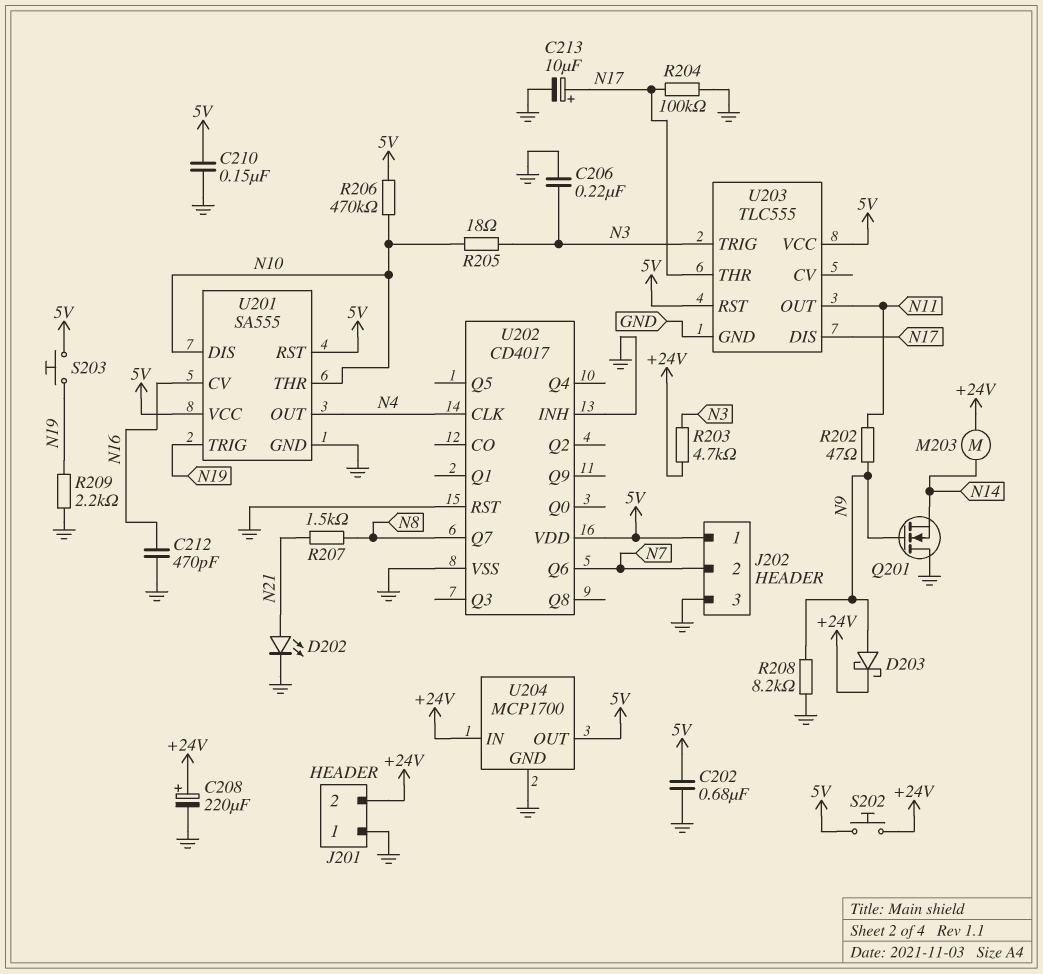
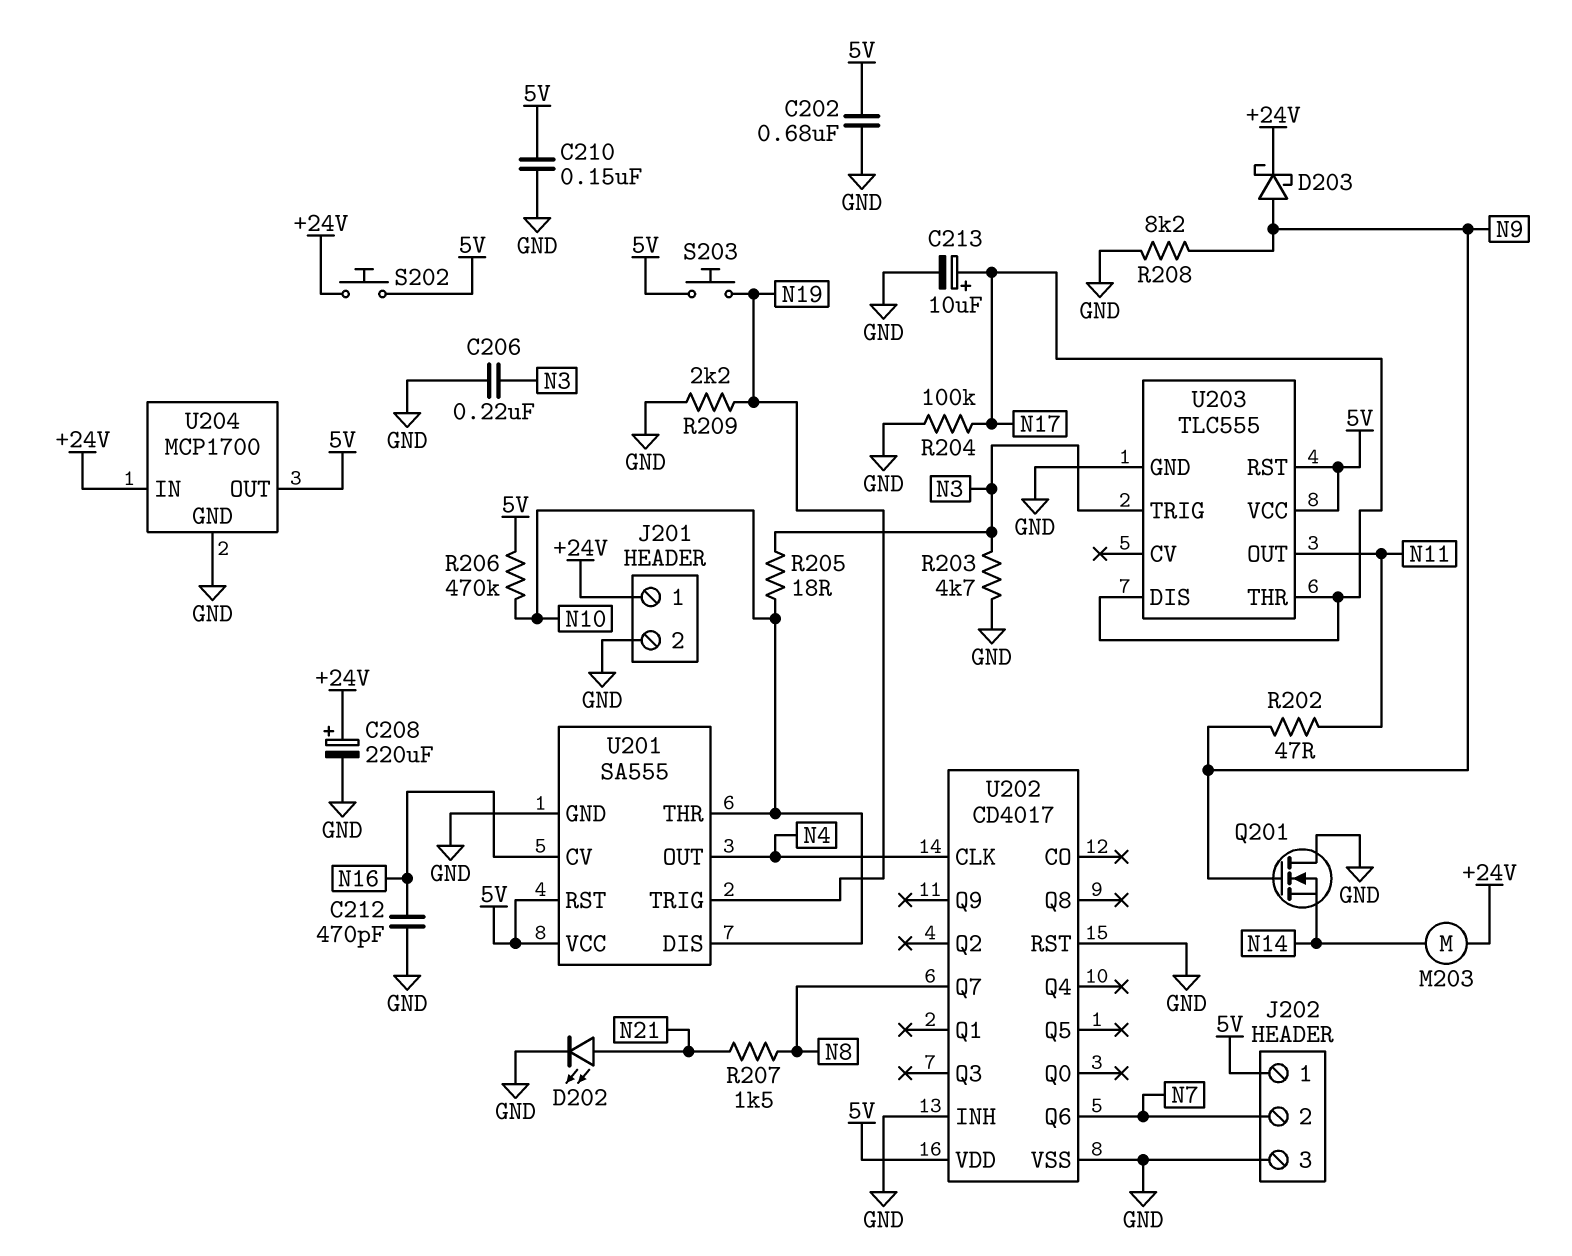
J201 pin 1: GND -> +24V
J201 pin 2: +24V -> GND
R203: 4.7k (+24V, N3) -> 4.7k (GND, N3)

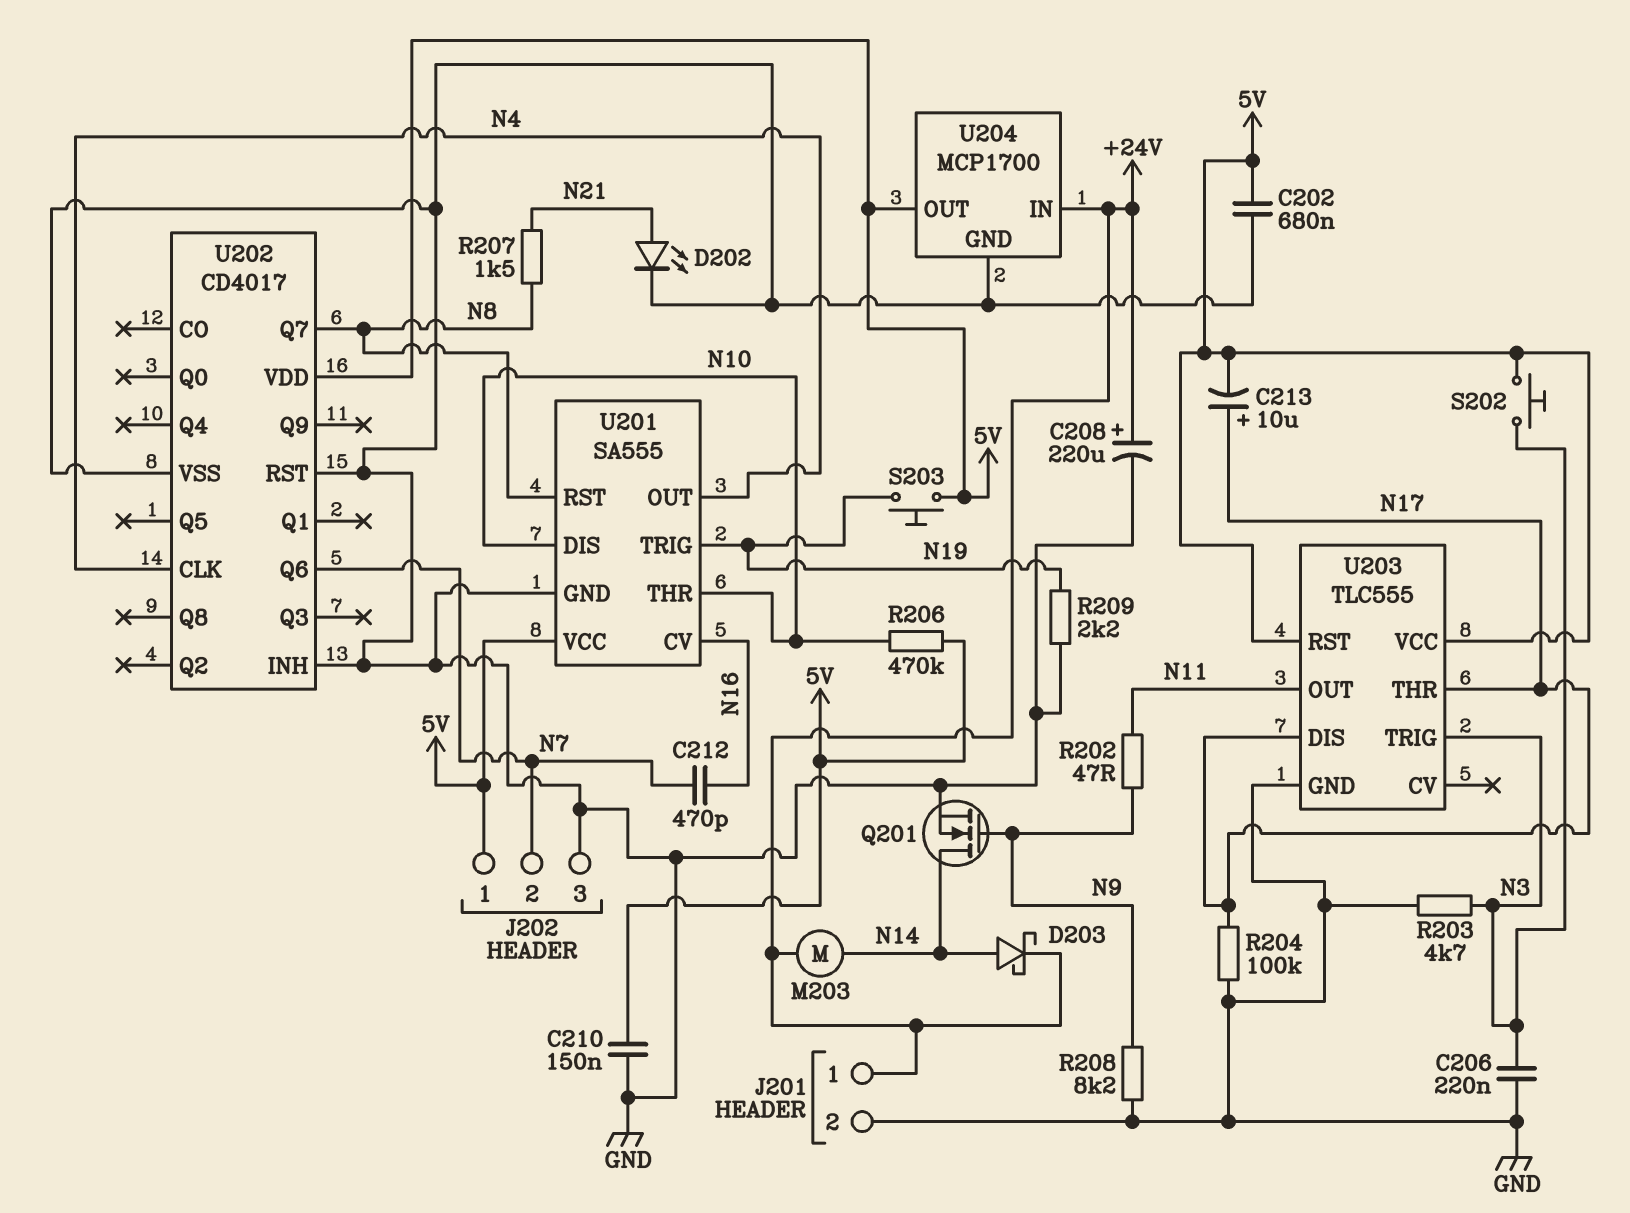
C212: 470pF (GND, N16) -> 470pF (N7, N16)
C213: 10uF (plus N17, minus GND) -> 10uF (plus N17, minus 5V)
D203: schottky (A N9, K +24V) -> schottky (A N14, K +24V)
Q201: NMOS (G N9, D GND, S N14) -> NMOS (G N9, D N14, S GND)
R205: 18 (N3, N10) -> none
S202: button (+24V, 5V) -> button (5V, N3)
U201 pin RST: 5V -> N8

